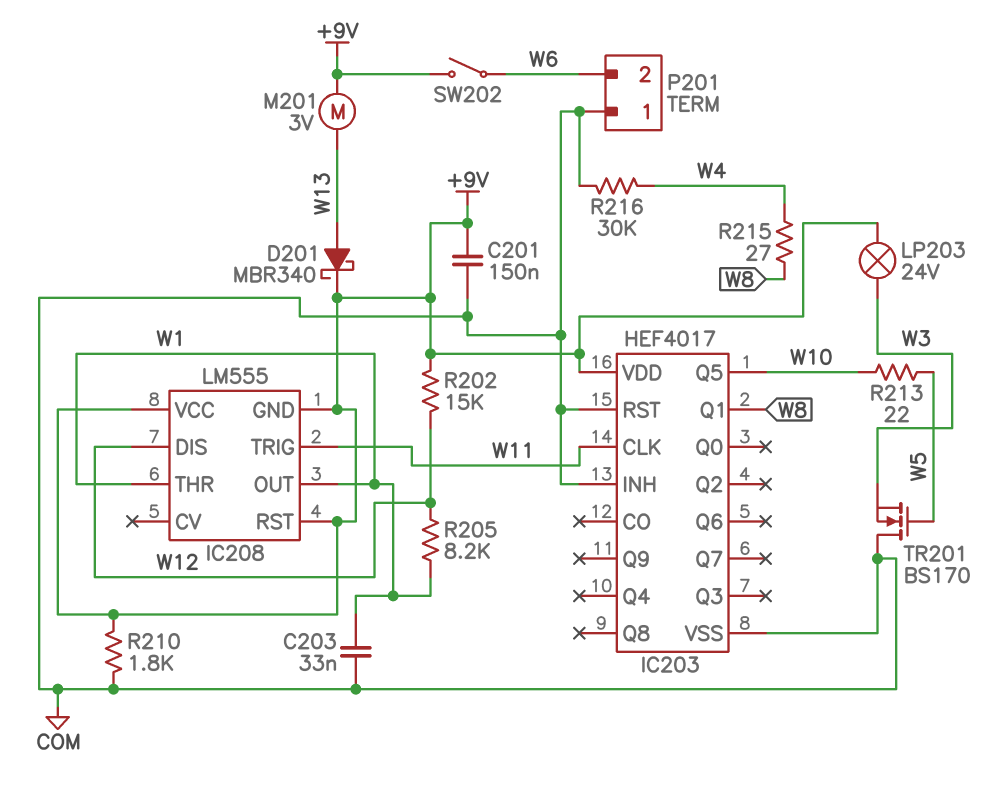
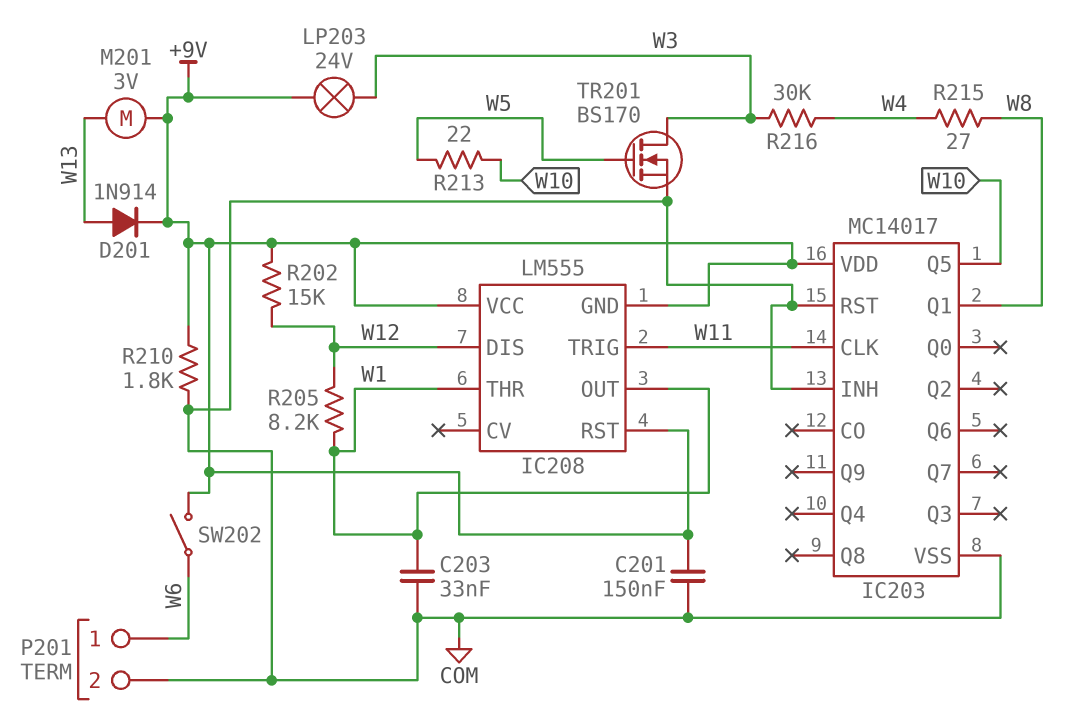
D201: schottky MBR340 (A W13, K +9V) -> diode 1N914 (A W13, K +9V)
IC203: HEF4017 -> MC14017
P201 pin 1: COM -> W6
P201 pin 2: W6 -> COM
R216: 30k (COM, W4) -> 30k (W3, W4)
TR201: NMOS BS170 (G W5, D COM, S W3) -> NMOS BS170 (G W5, D W3, S COM)

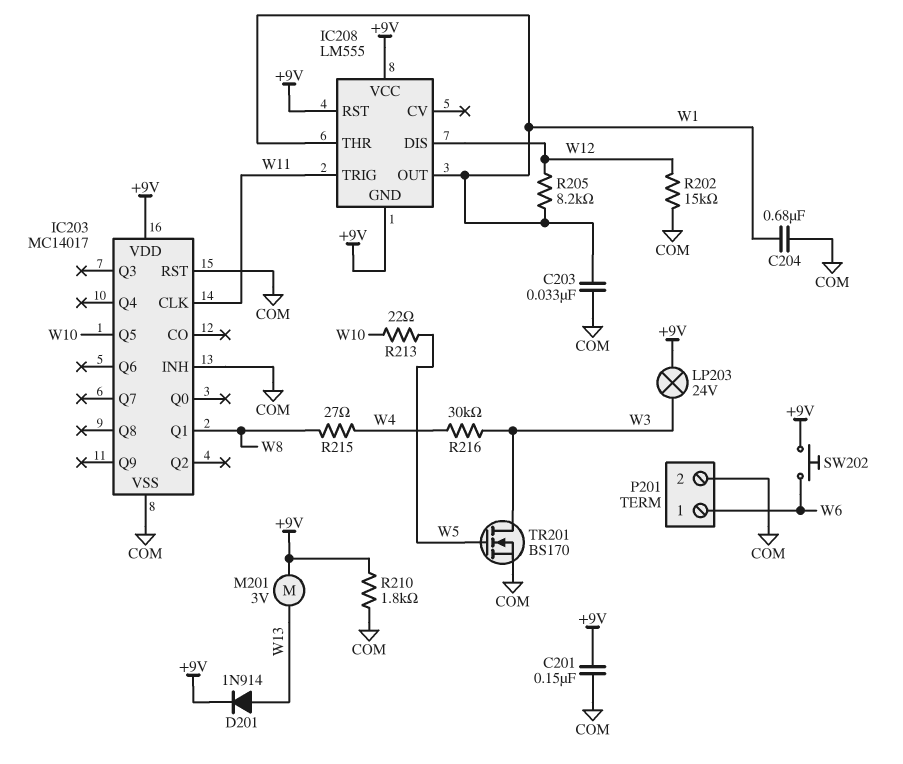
C204: none -> 680nF (COM, W1)
R202: 15k (+9V, W12) -> 15k (COM, W12)
SW202: switch (+9V, W6) -> button (+9V, W6)

